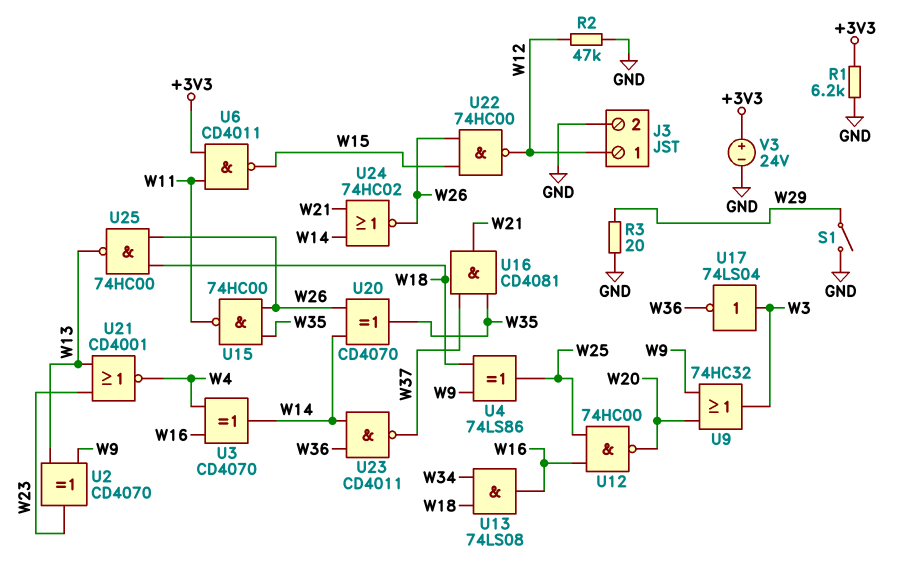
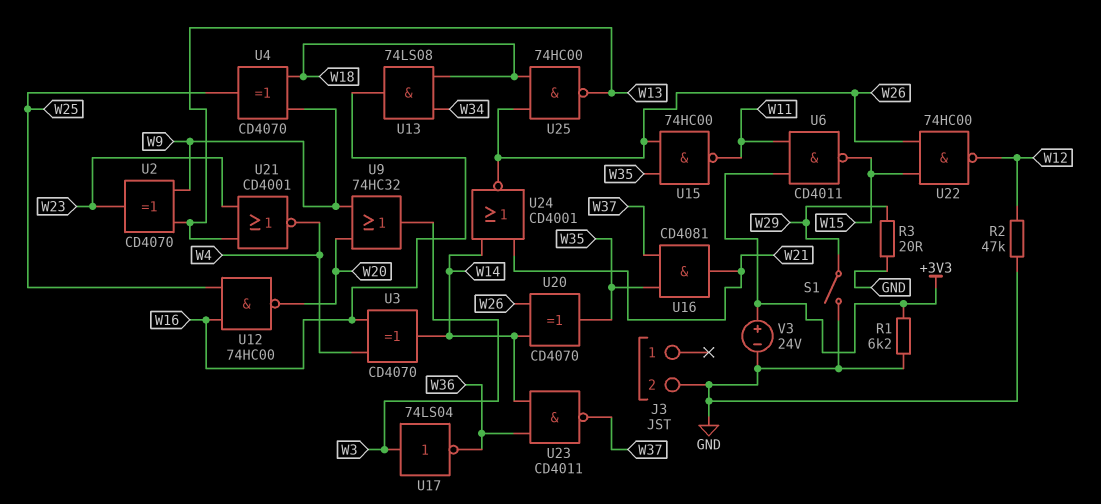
J3 pin 1: W12 -> none
U4: XOR 74LS86 (in W9, in W18, out W25) -> XOR CD4070 (in W9, in W18, out W25)
U24: NOR 74HC02 (in W14, in W21, out W26) -> NOR CD4001 (in W14, in W21, out W26)

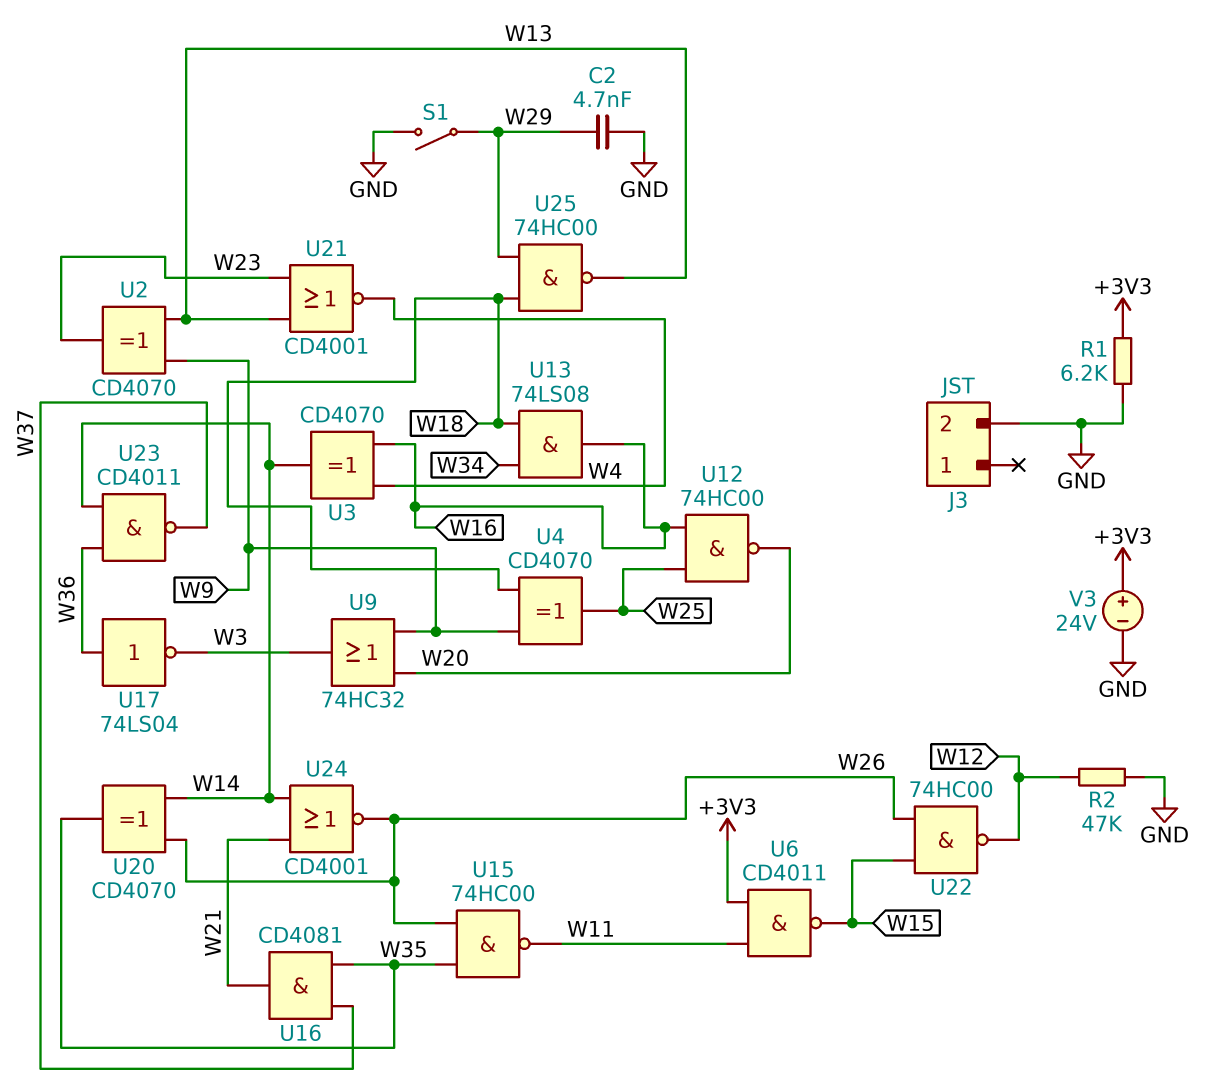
C2: none -> 4.7nF (GND, W29)
R3: 20 (GND, W29) -> none
U17: NOT 74LS04 (in W3, out W36) -> NOT 74LS04 (in W36, out W3)
U25: NAND 74HC00 (in W18, in W26, out W13) -> NAND 74HC00 (in W18, in W29, out W13)

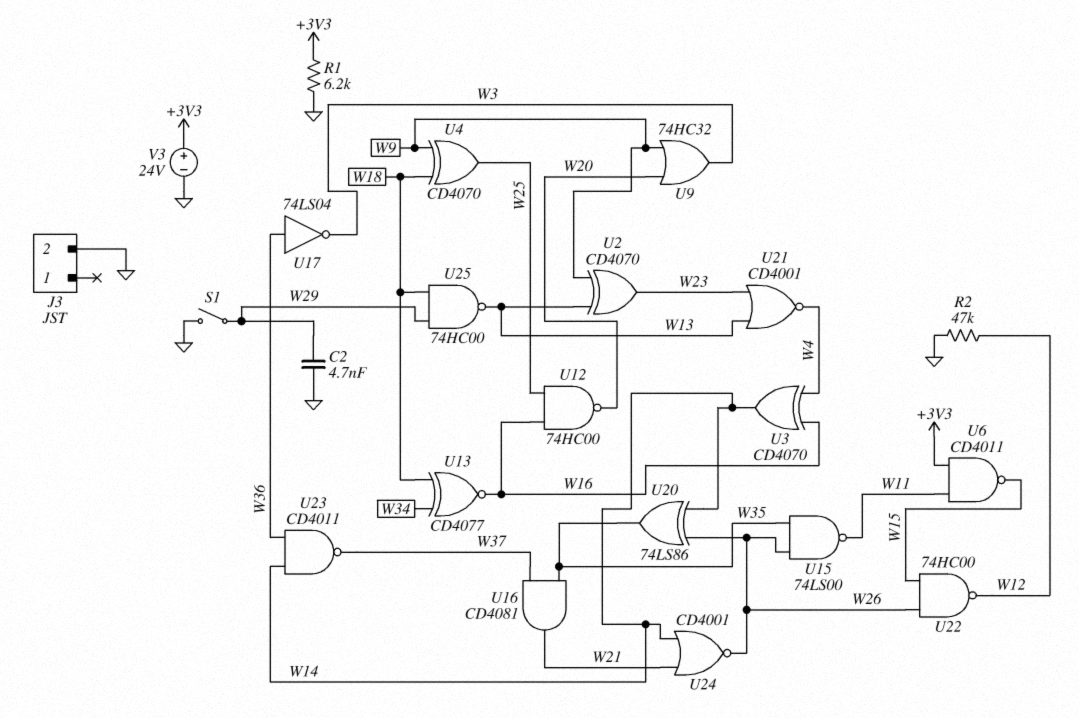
U13: AND 74LS08 (in W18, in W34, out W16) -> XNOR CD4077 (in W18, in W34, out W16)
U15: NAND 74HC00 (in W26, in W35, out W11) -> NAND 74LS00 (in W26, in W35, out W11)
U20: XOR CD4070 (in W14, in W26, out W35) -> XOR 74LS86 (in W14, in W26, out W35)

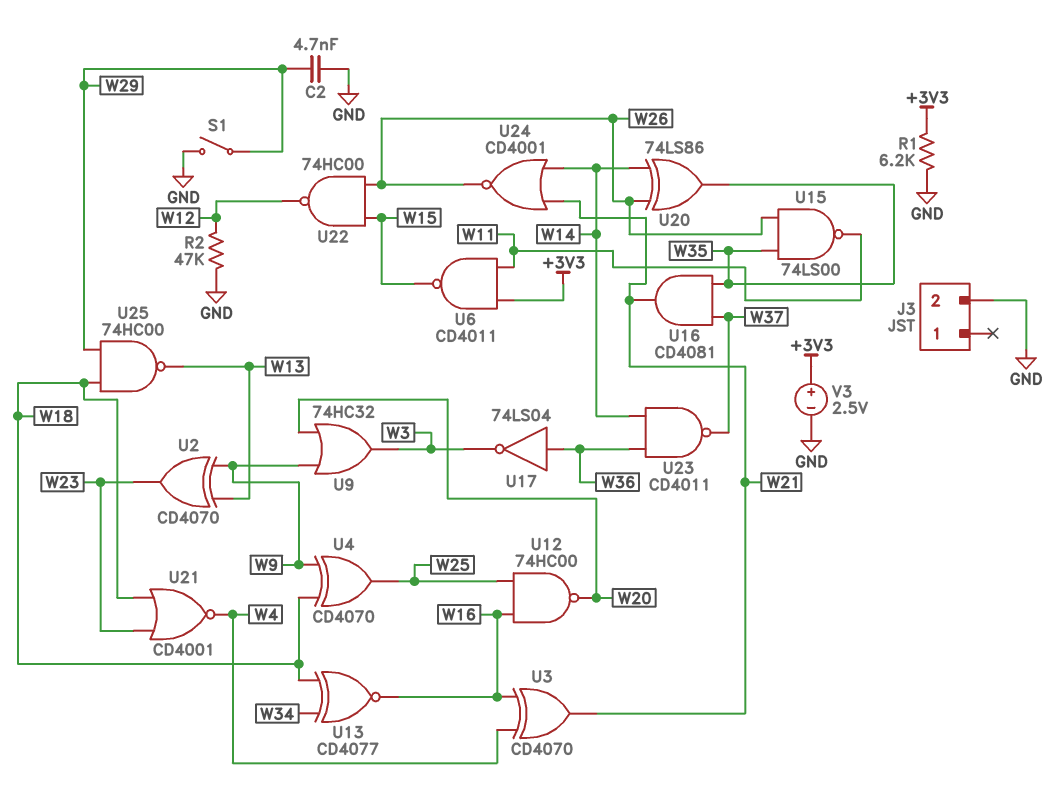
U3: XOR CD4070 (in W4, in W16, out W14) -> XOR CD4070 (in W4, in W16, out W21)
U21: NOR CD4001 (in W13, in W23, out W4) -> NOR CD4001 (in W18, in W23, out W4)
V3: 24V (plus +3V3, minus GND) -> 2.5V (plus +3V3, minus GND)

